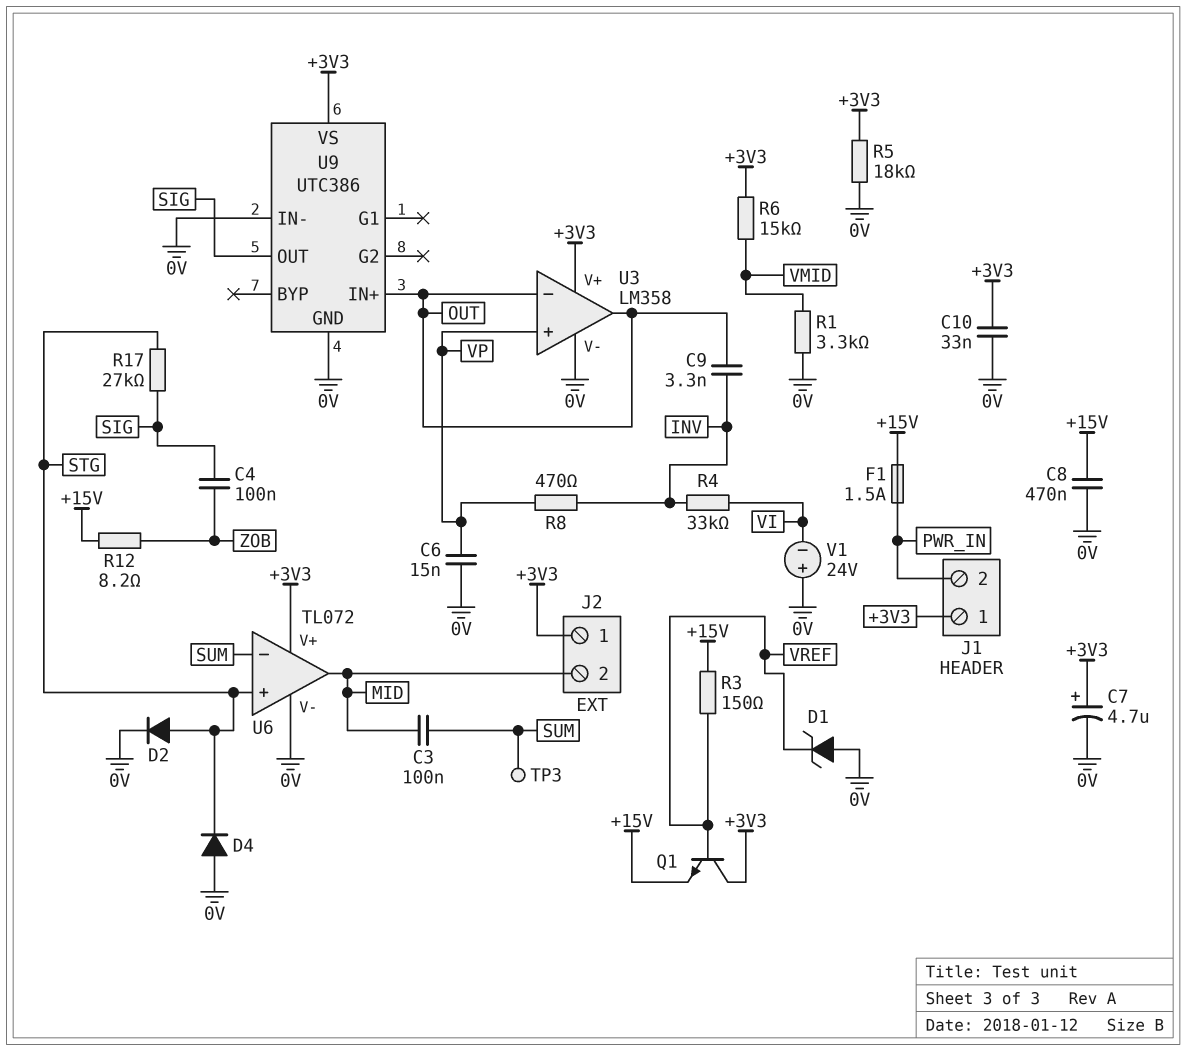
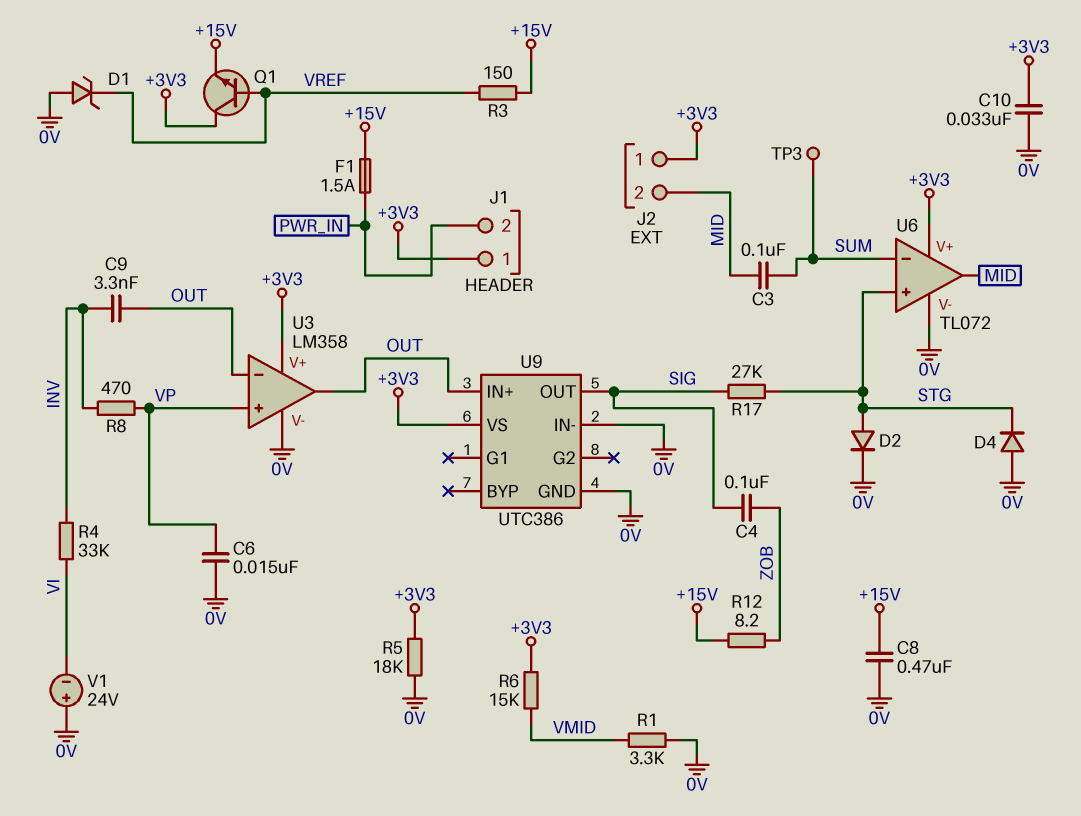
C7: 4.7uF (plus +3V3, minus 0V) -> none

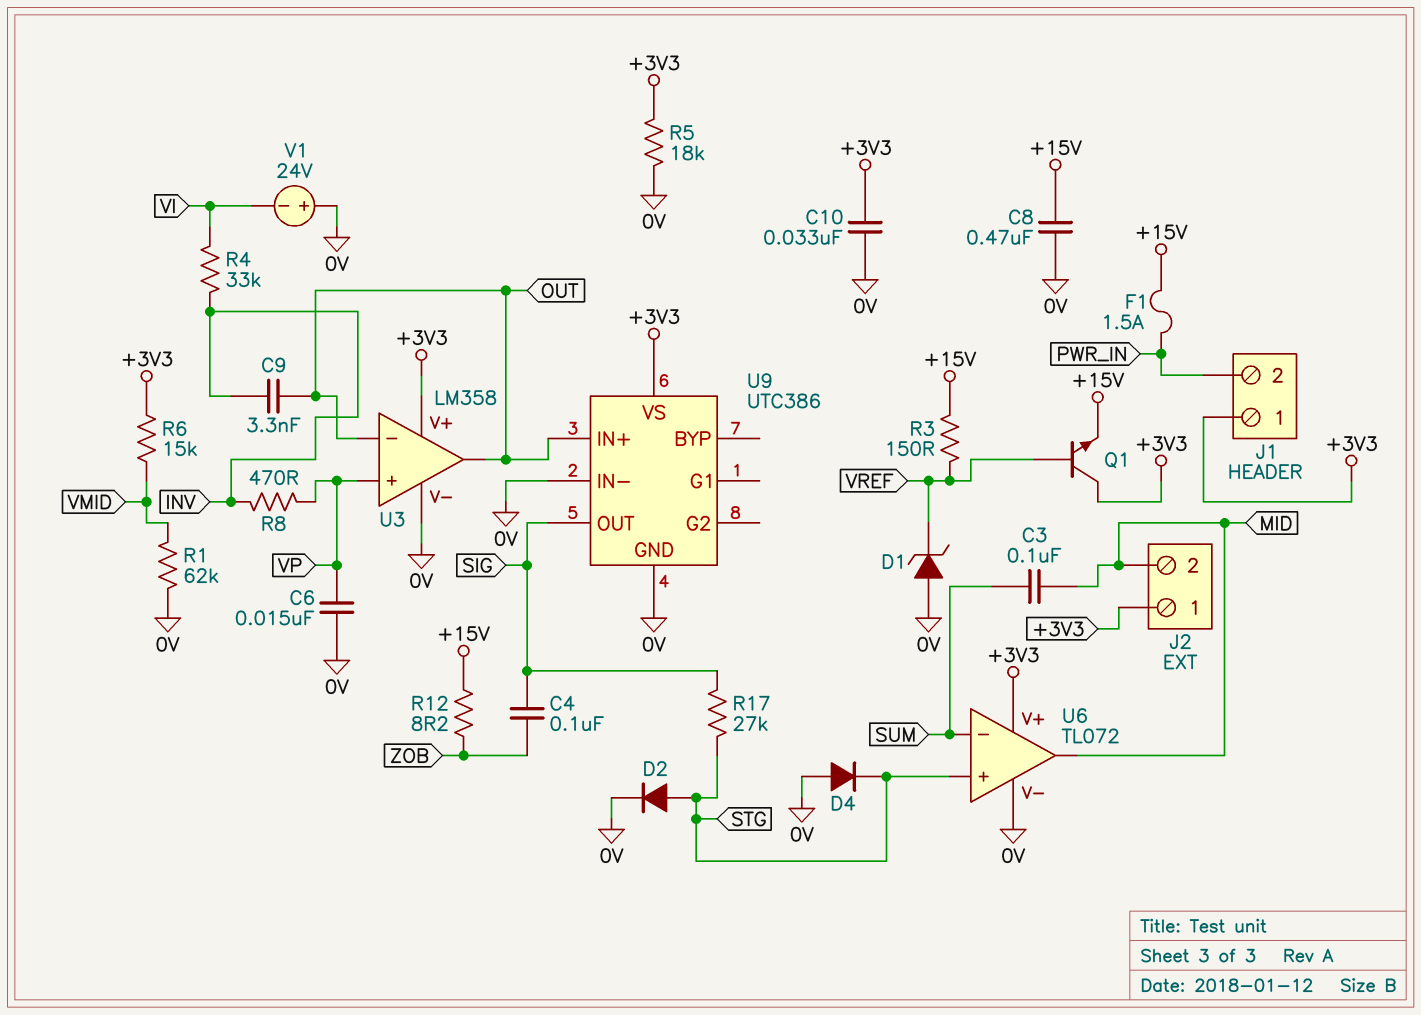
R1: 3.3k (0V, VMID) -> 62k (0V, VMID)
TP3: test point (SUM) -> none

